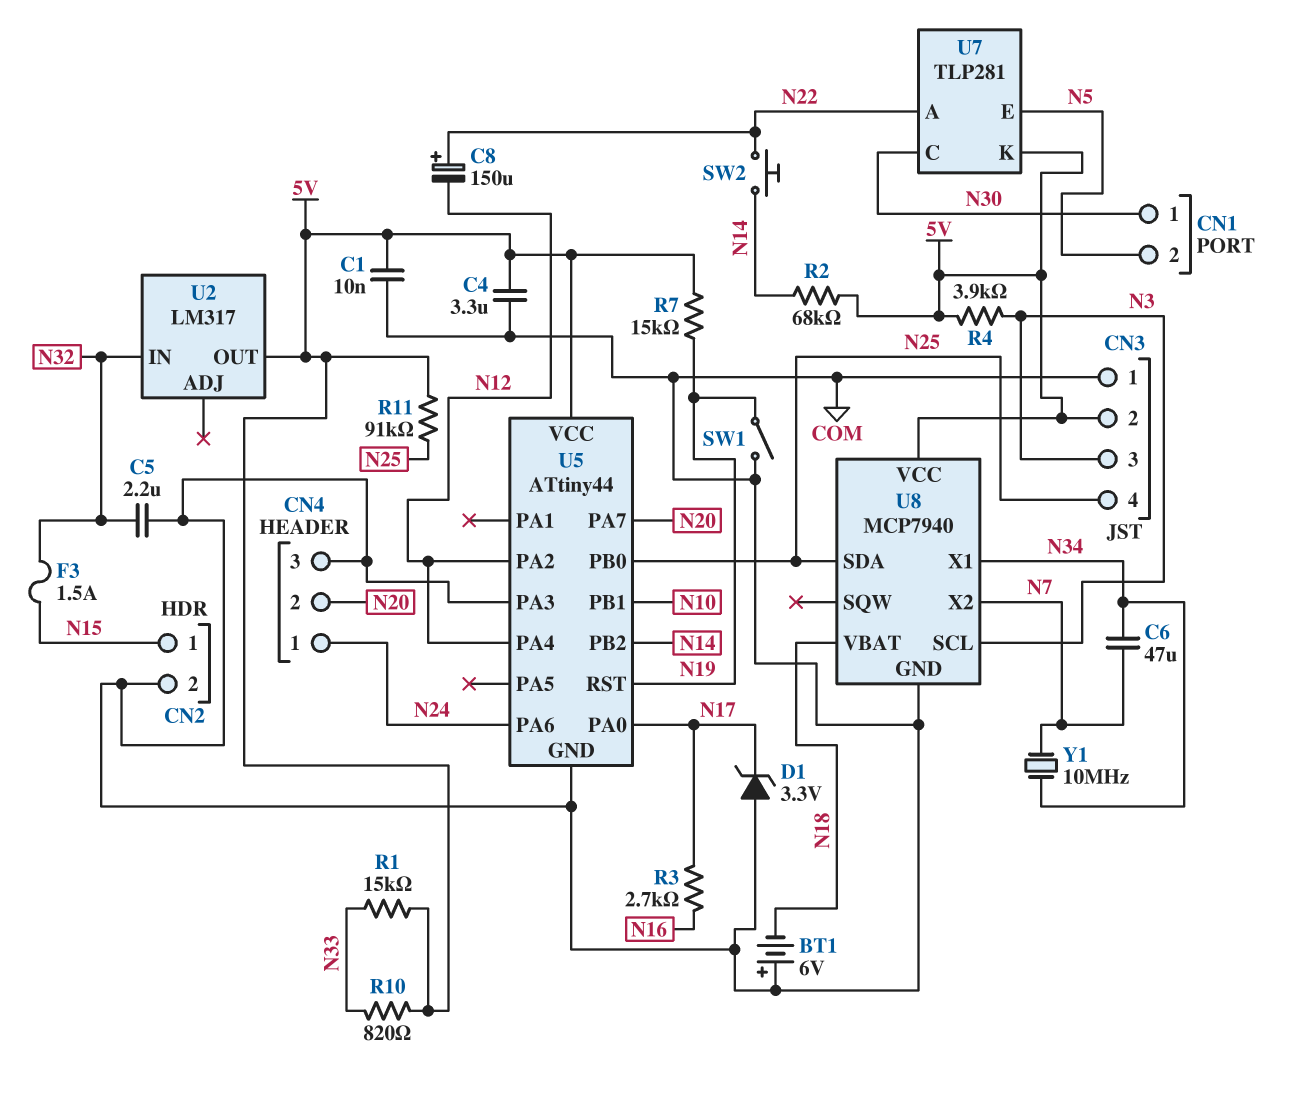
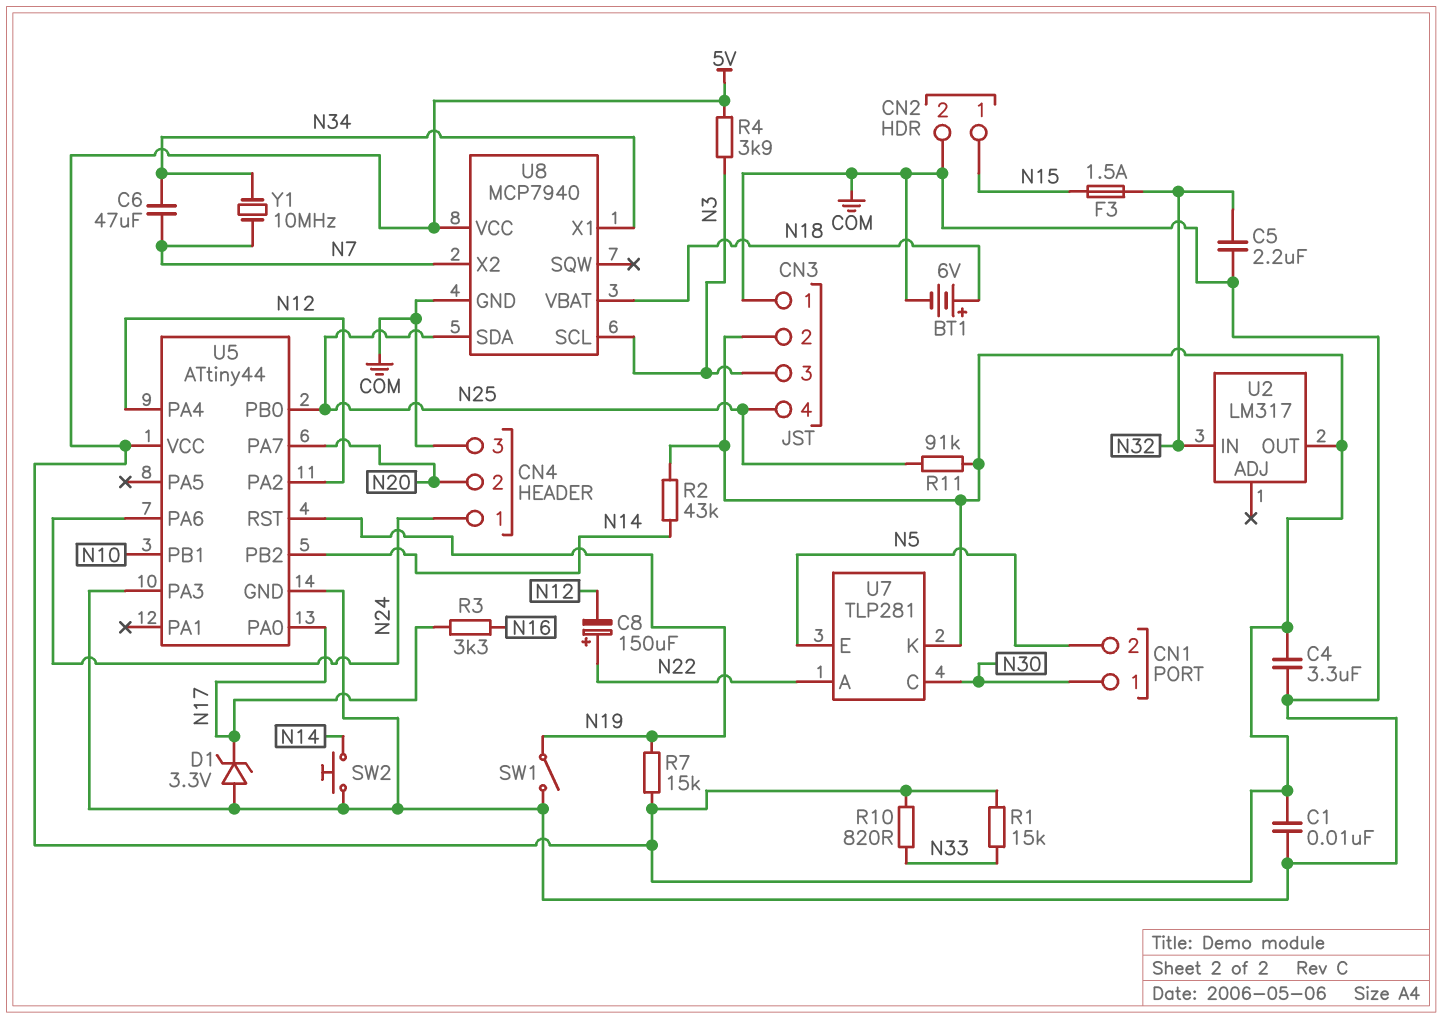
BT1: 6V (plus COM, minus N18) -> 6V (plus N18, minus COM)
R2: 68k (5V, N14) -> 43k (5V, N14)
R3: 2.7k (N16, N17) -> 3.3k (N16, N17)
SW2: button (N14, N22) -> button (COM, N14)

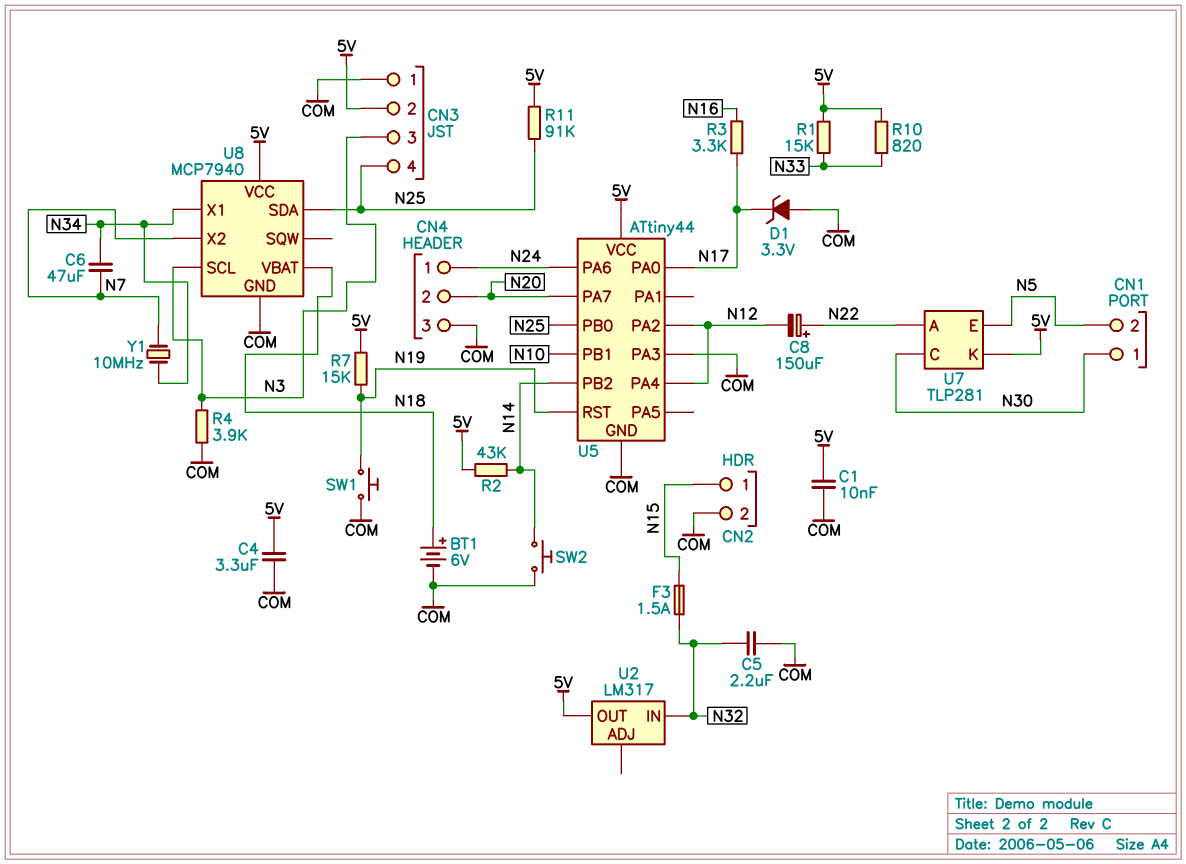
R4: 3.9k (5V, N3) -> 3.9k (COM, N3)
SW1: switch (COM, N19) -> button (COM, N19)

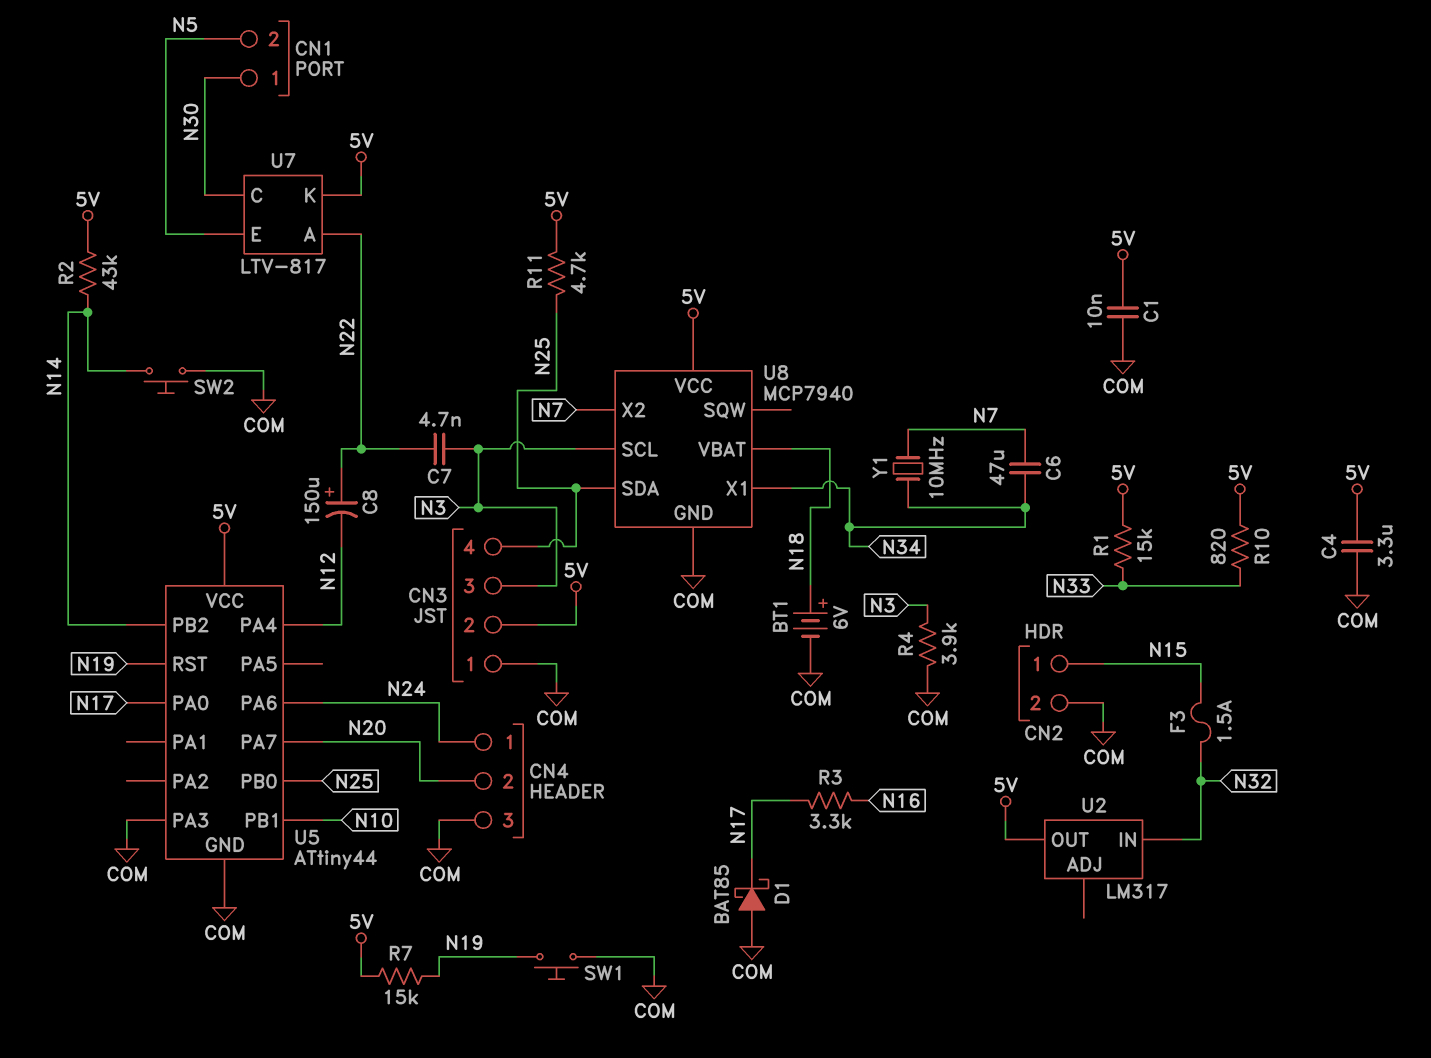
C5: 2.2uF (COM, N32) -> none
C7: none -> 4.7nF (N3, N22)
D1: zener 3.3V (A COM, K N17) -> schottky BAT85 (A COM, K N17)
R11: 91k (5V, N25) -> 4.7k (5V, N25)
U5 pin PA2: N12 -> none
U7: TLP281 -> LTV-817

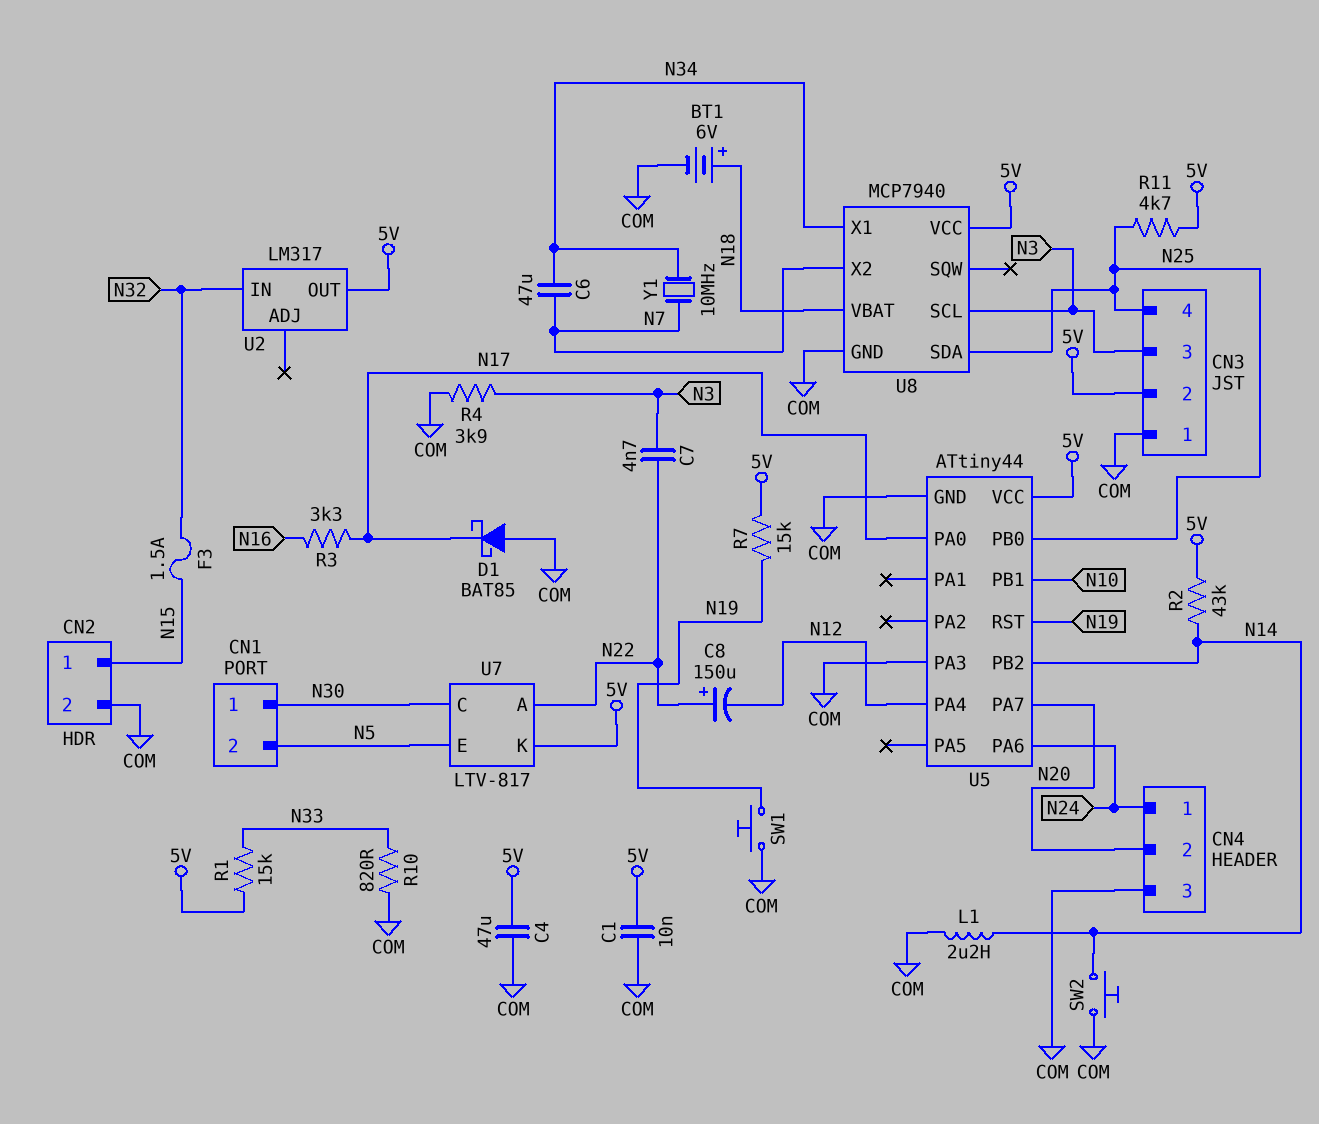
C4: 3.3uF (5V, COM) -> 47uF (5V, COM)
L1: none -> 2.2uH (COM, N14)
R10: 820 (5V, N33) -> 820 (COM, N33)

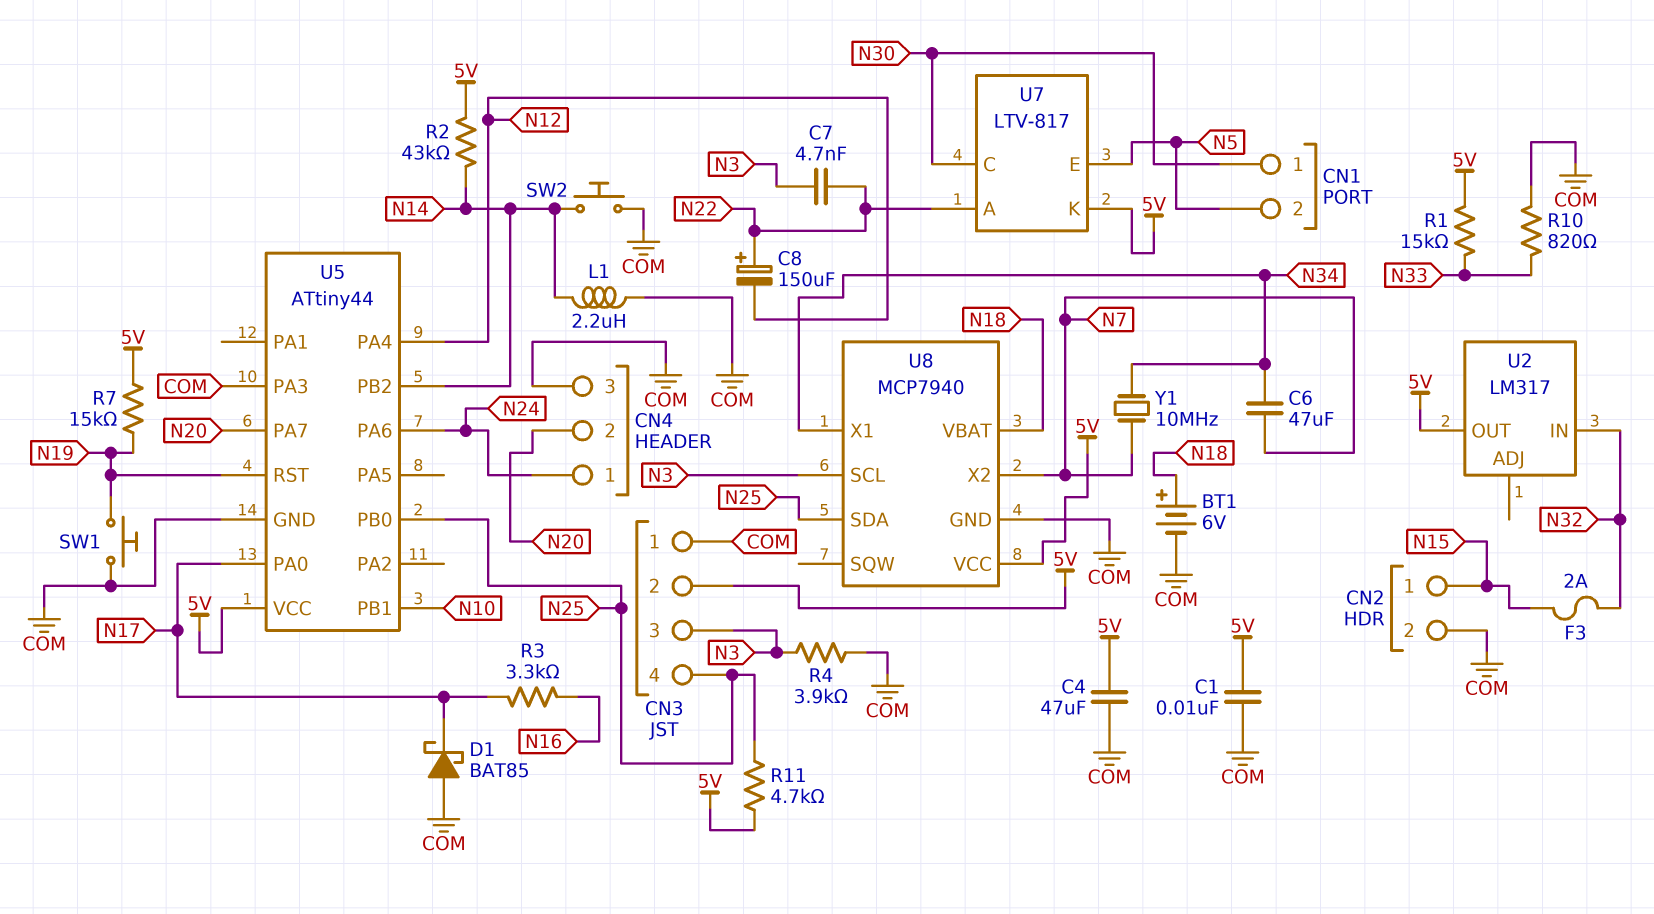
F3: 1.5A (N15, N32) -> 2A (N15, N32)

